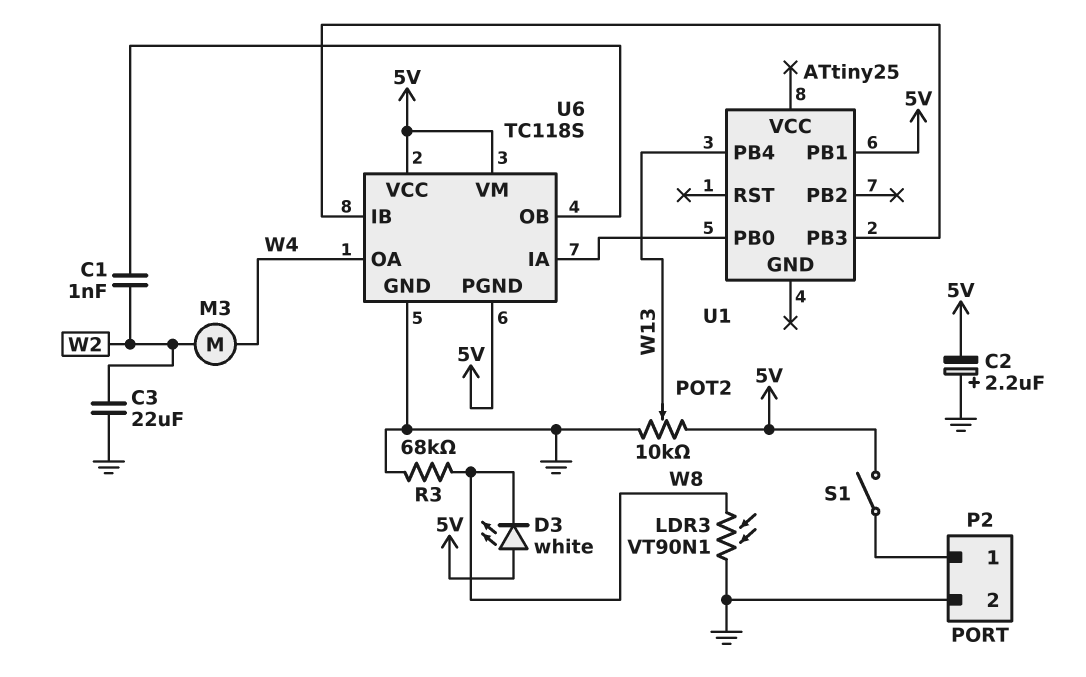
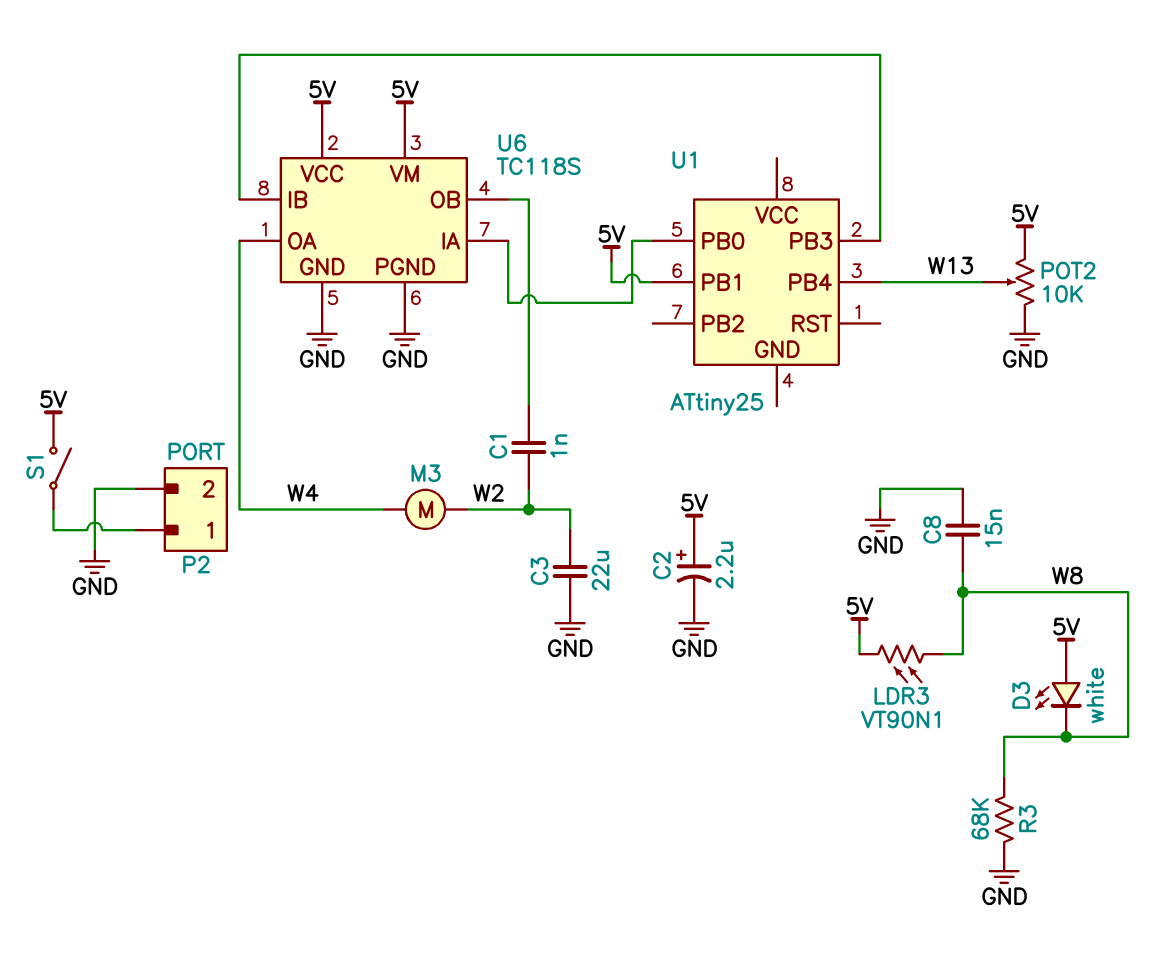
C2: 2.2uF (plus GND, minus 5V) -> 2.2uF (plus 5V, minus GND)
C8: none -> 15nF (GND, W8)
LDR3: VT90N1 (GND, W8) -> VT90N1 (5V, W8)
U6 pin PGND: 5V -> GND

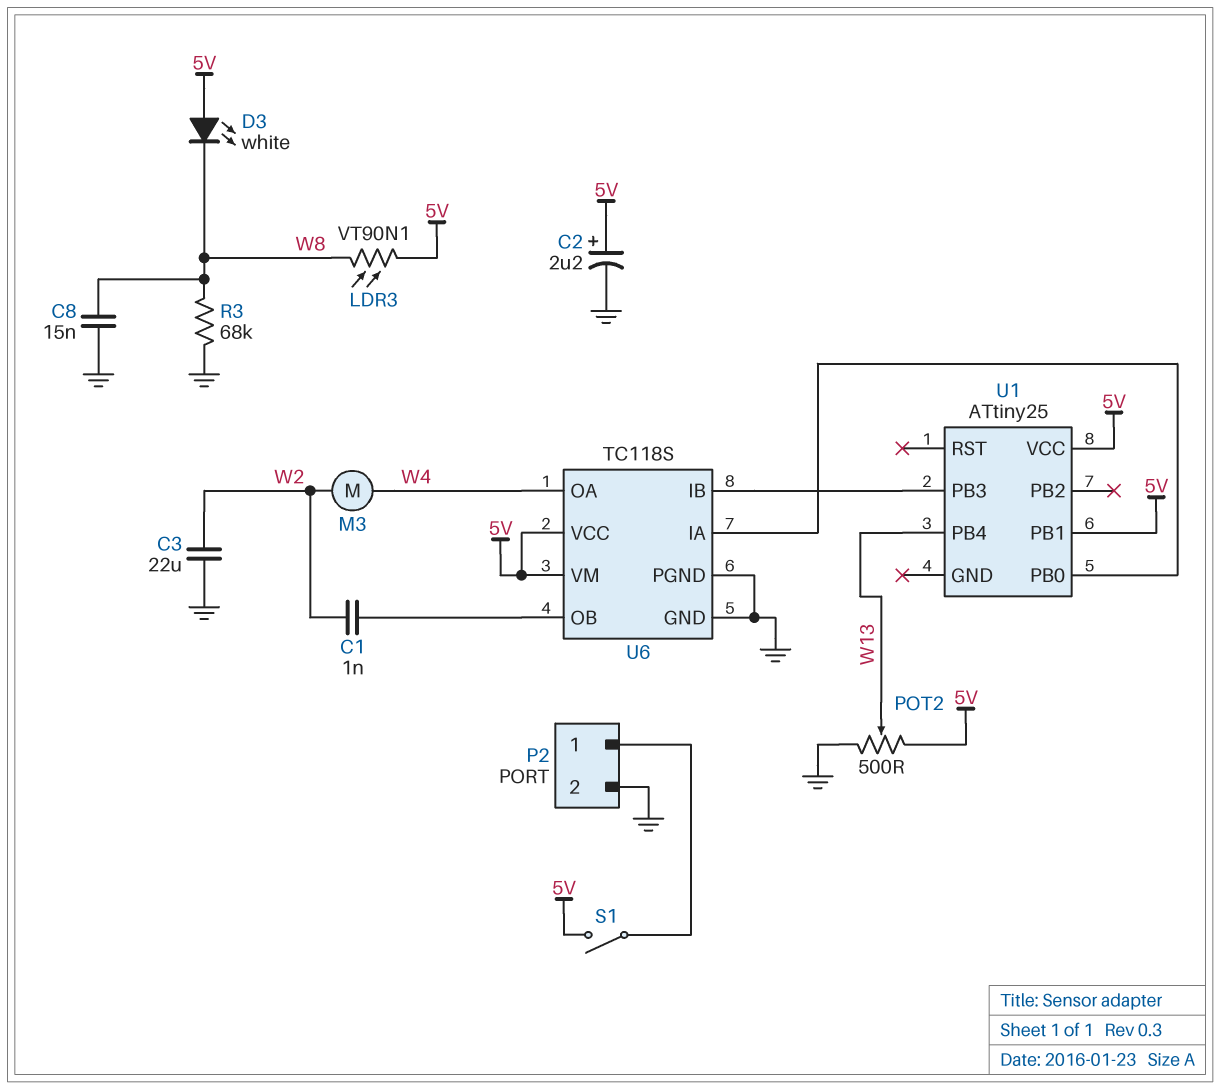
POT2: 10k (5V, GND, wiper W13) -> 500 (5V, GND, wiper W13)
U1 pin VCC: none -> 5V

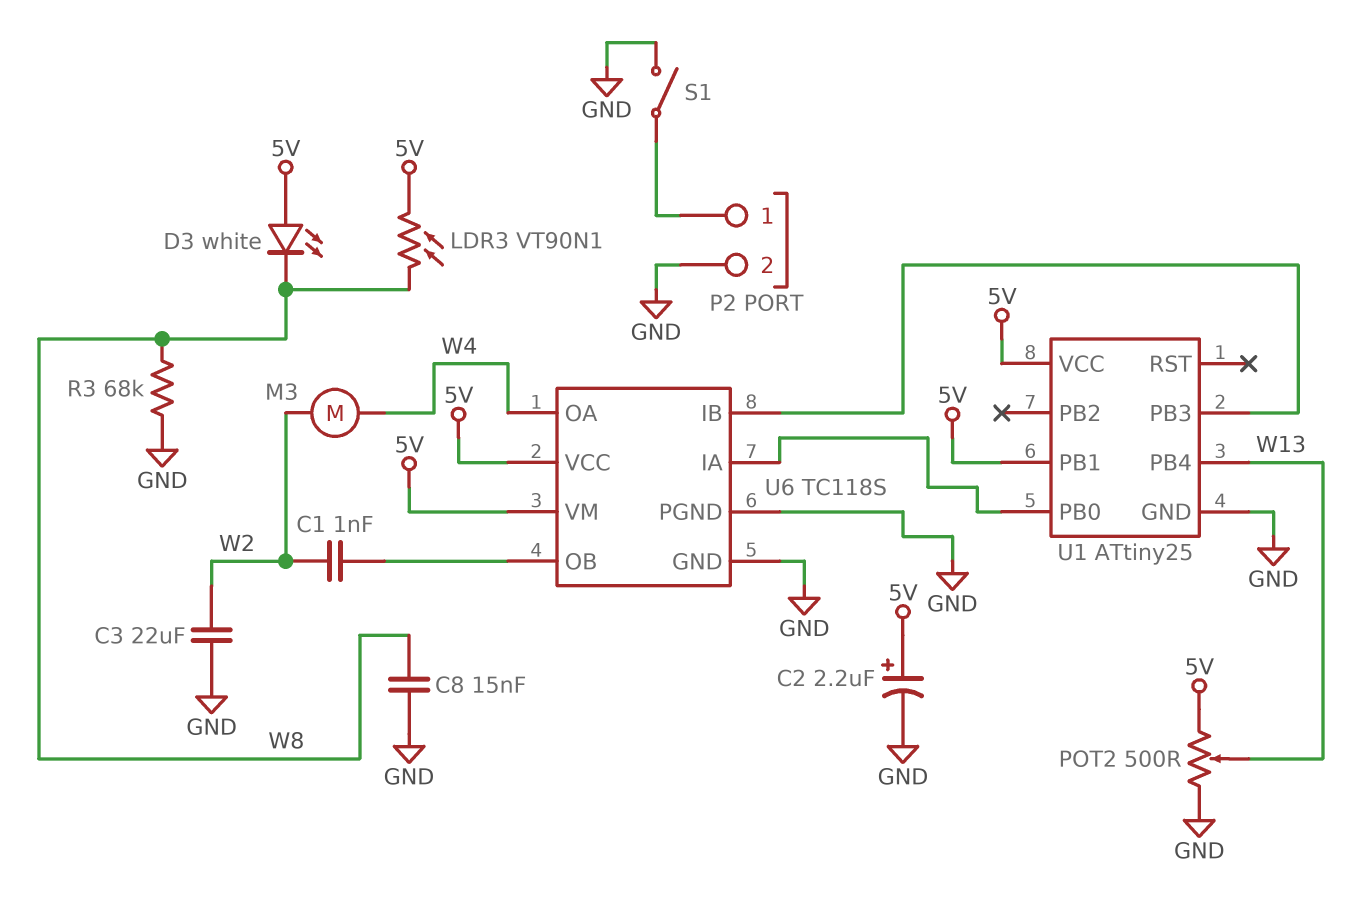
S1: switch (5V, P2/1) -> switch (GND, P2/1)
U1 pin GND: none -> GND

